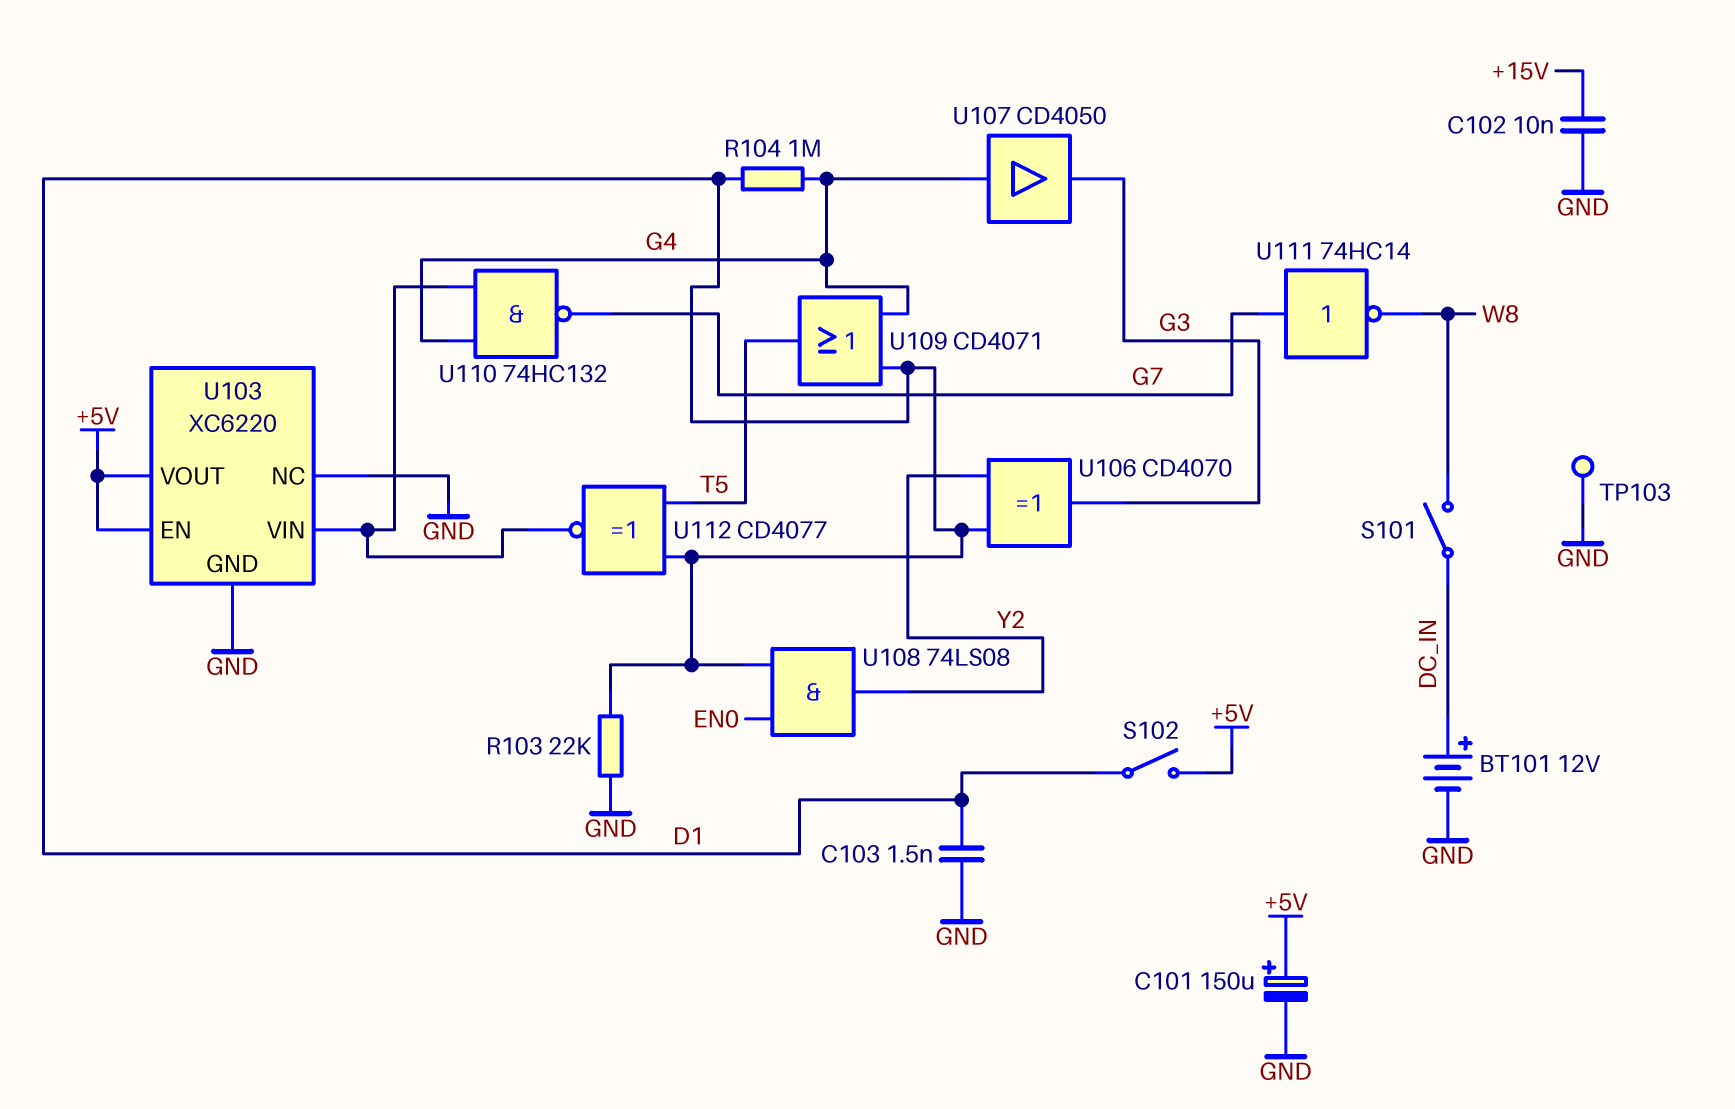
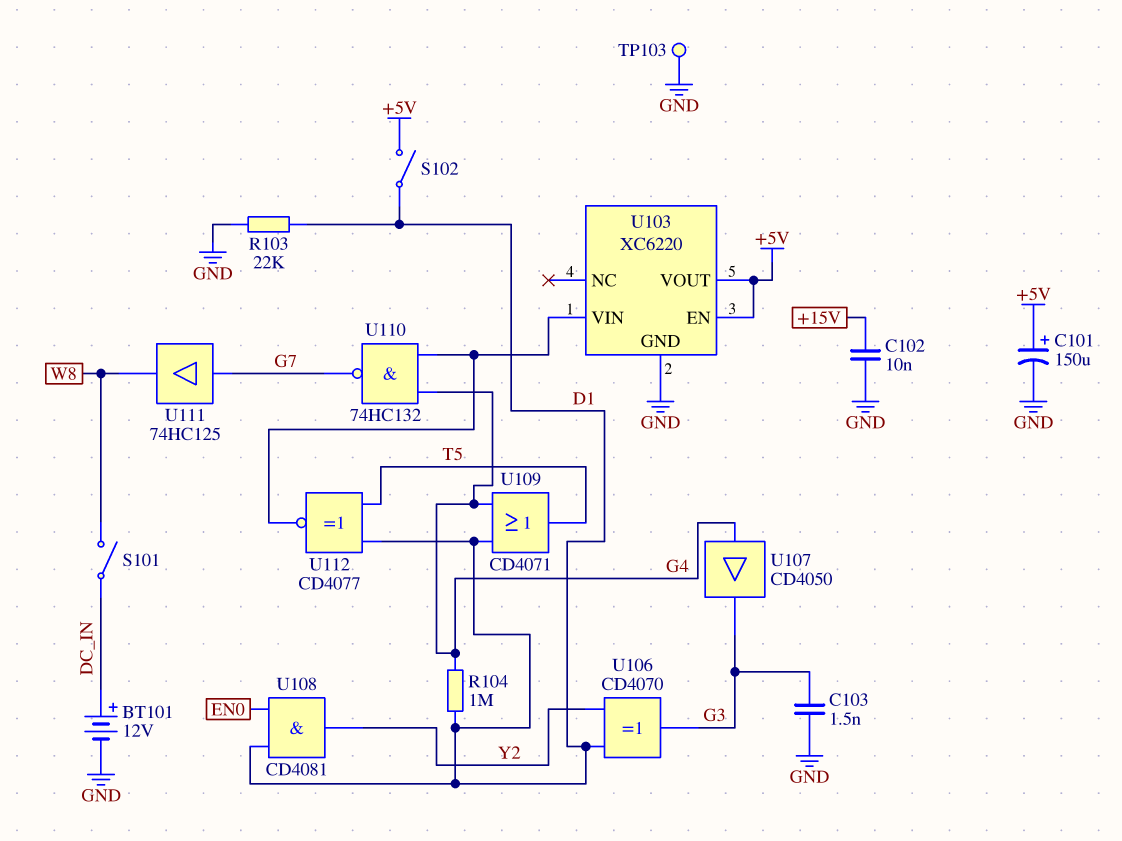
C103: 1.5nF (D1, GND) -> 1.5nF (G3, GND)
U103 pin NC: GND -> none
U108: AND 74LS08 (in D1, in EN0, out Y2) -> AND CD4081 (in D1, in EN0, out Y2)
U111: NOT 74HC14 (in G7, out W8) -> buffer 74HC125 (in G7, out W8)

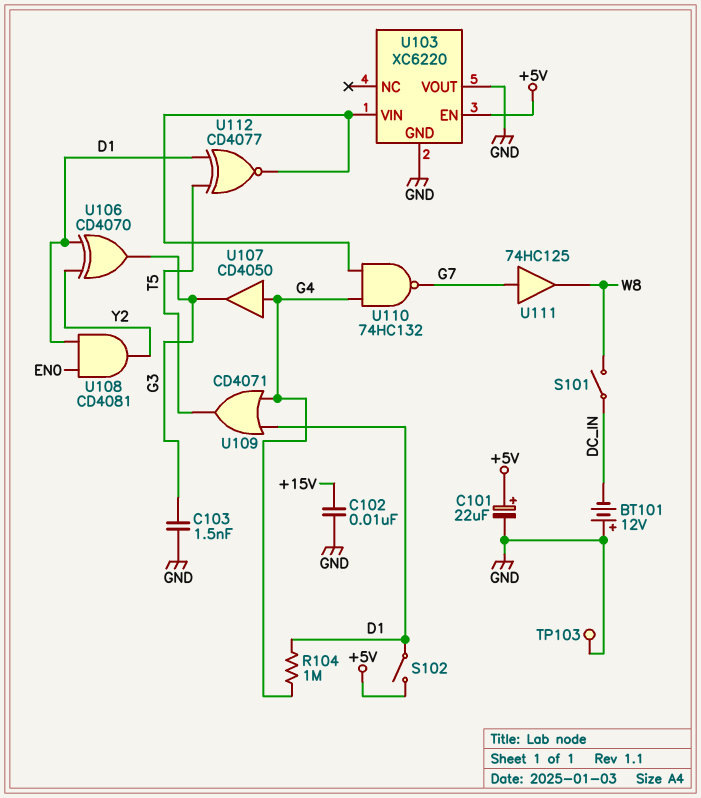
BT101: 12V (plus DC_IN, minus GND) -> 12V (plus GND, minus DC_IN)
C101: 150uF (plus +5V, minus GND) -> 22uF (plus +5V, minus GND)
R103: 22k (D1, GND) -> none
U103 pin VOUT: +5V -> GND

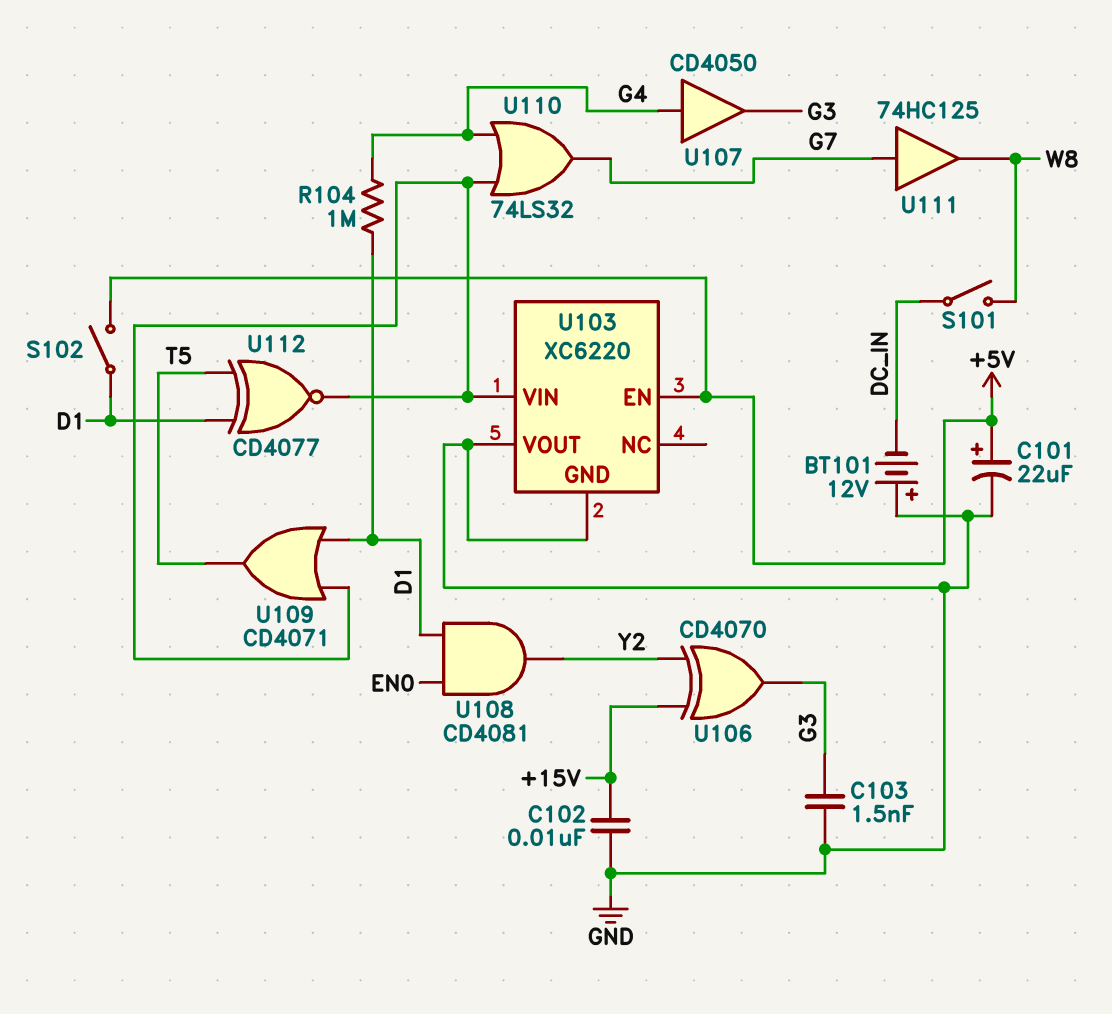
TP103: test point (GND) -> none
U106: XOR CD4070 (in D1, in Y2, out G3) -> XOR CD4070 (in +15V, in Y2, out G3)
U109: OR CD4071 (in D1, in G4, out T5) -> OR CD4071 (in D1, in U103/VIN, out T5)
U110: NAND 74HC132 (in G4, in U103/VIN, out G7) -> OR 74LS32 (in G4, in U103/VIN, out G7)

